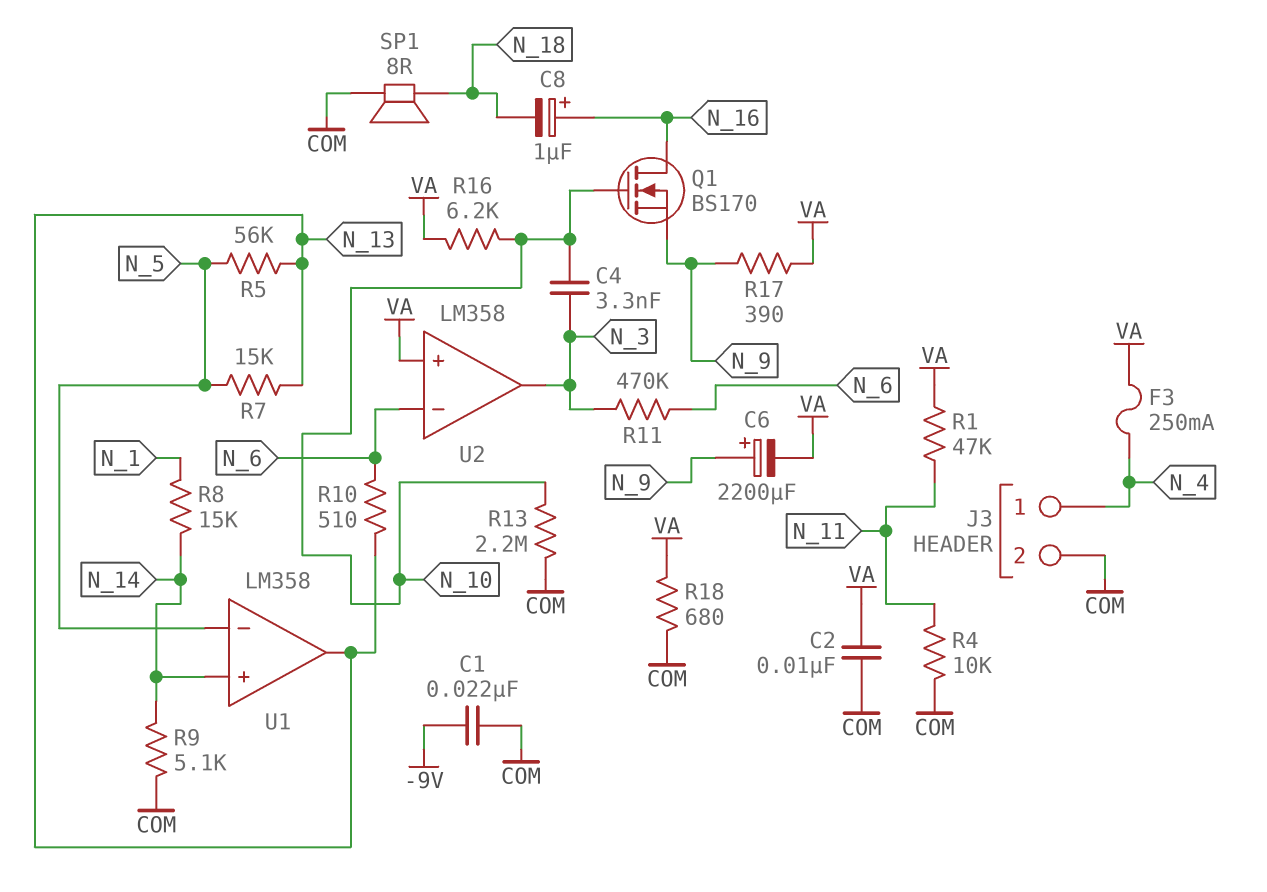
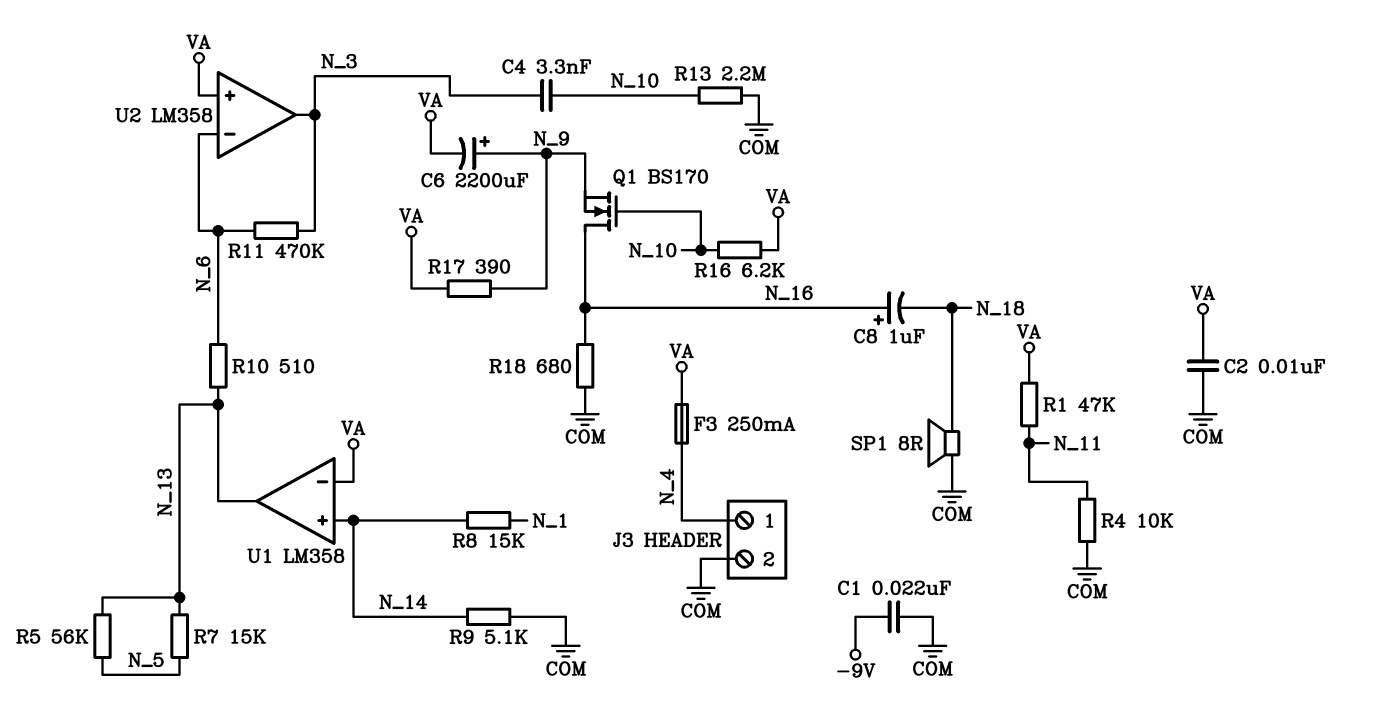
R18: 680 (COM, VA) -> 680 (COM, N_16)
U1 pin in-: N_5 -> VA

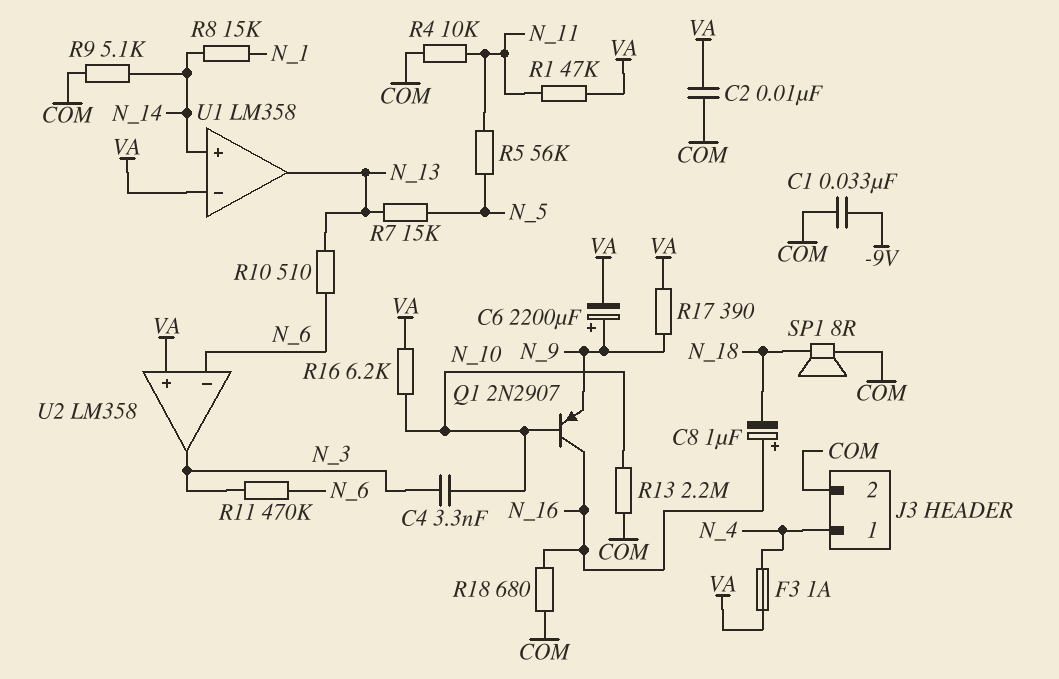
C1: 22nF (-9V, COM) -> 33nF (-9V, COM)
F3: 250mA (N_4, VA) -> 1A (N_4, VA)
Q1: NMOS BS170 (G N_10, D N_16, S N_9) -> PNP 2N2907 (B N_10, C N_16, E N_9)
R5: 56k (N_5, N_13) -> 56k (N_5, N_11)

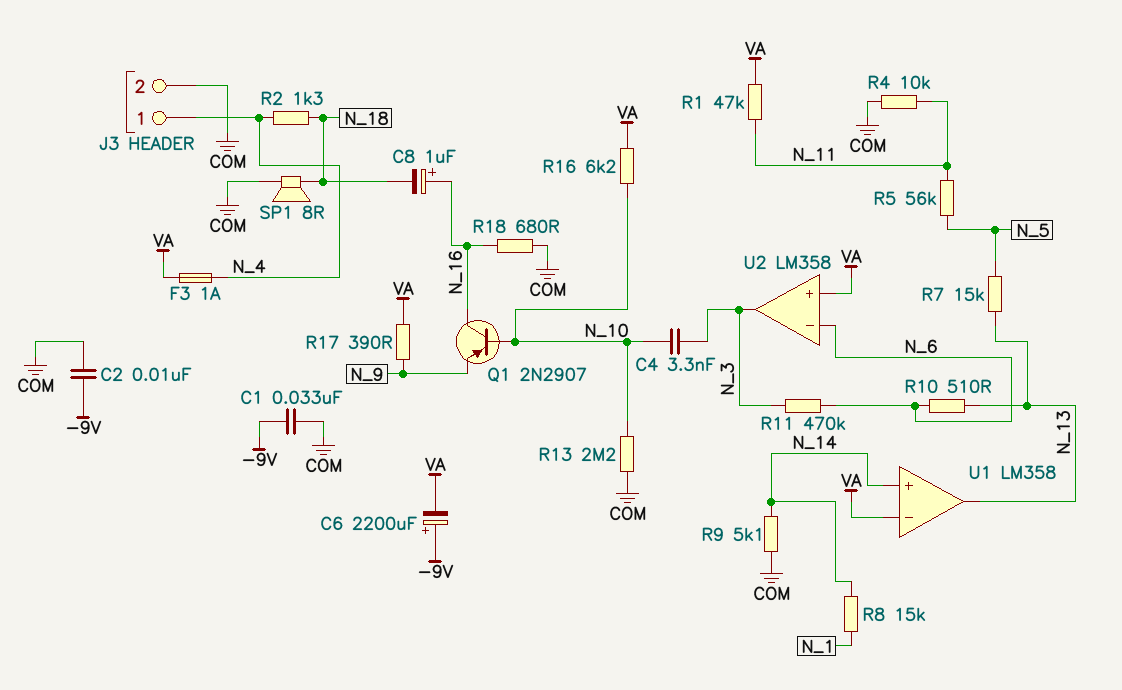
C2: 10nF (COM, VA) -> 10nF (-9V, COM)
C6: 2200uF (plus N_9, minus VA) -> 2200uF (plus -9V, minus VA)
R2: none -> 1.3k (N_4, N_18)

